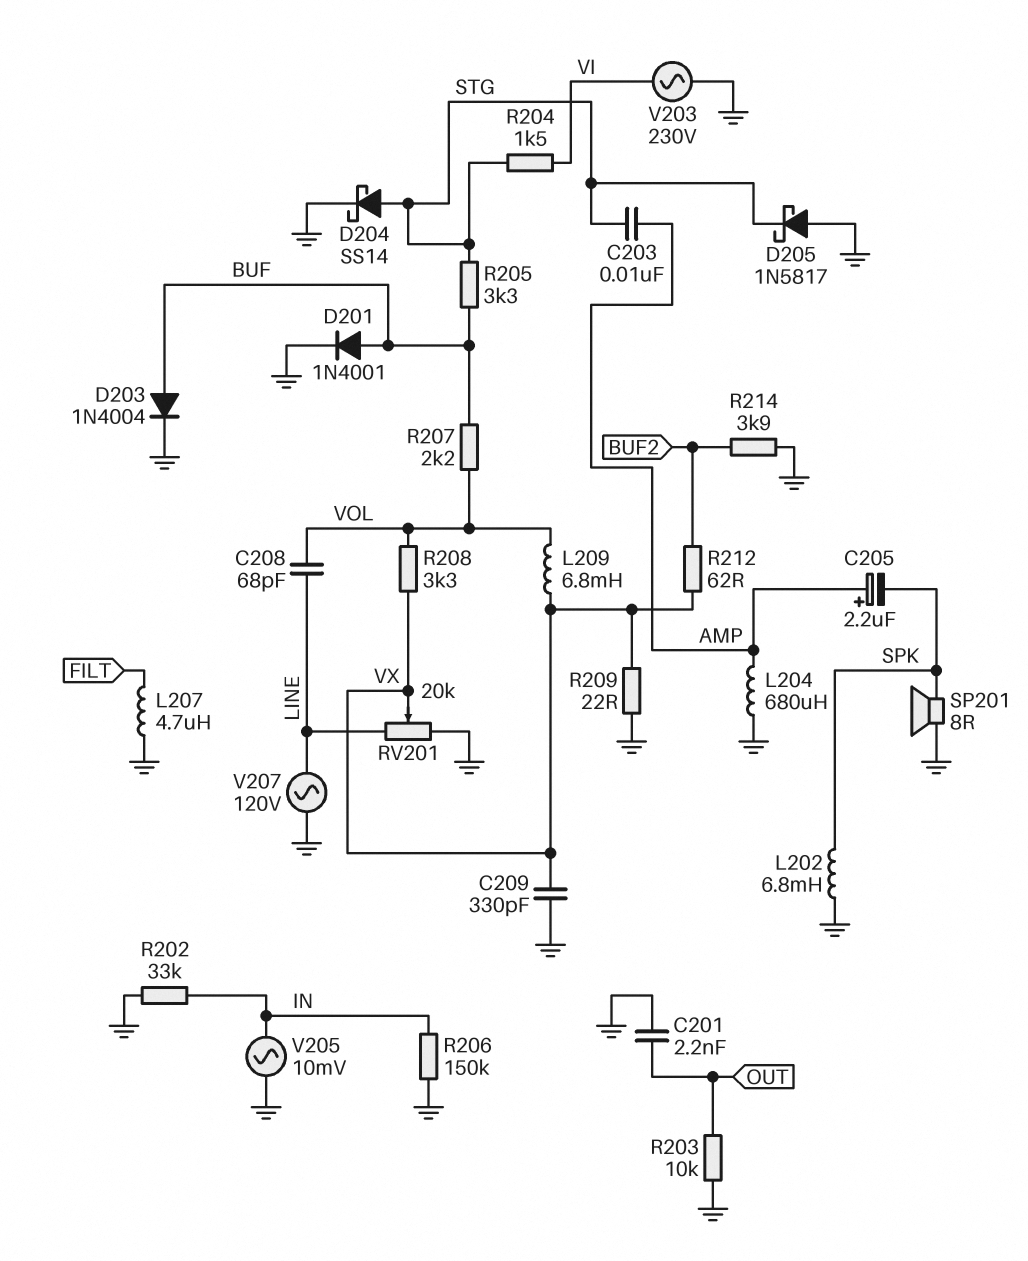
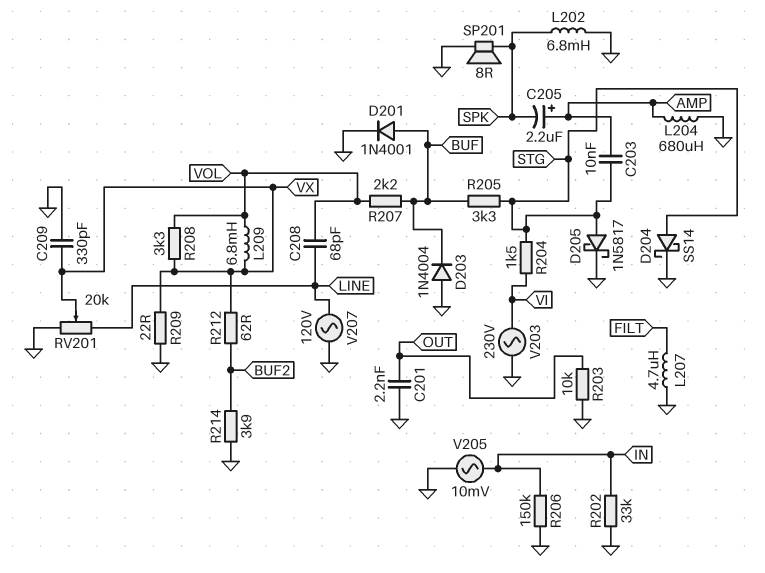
D203: diode 1N4004 (A BUF, K GND) -> diode 1N4004 (A GND, K BUF)
D205: schottky 1N5817 (A GND, K STG) -> schottky 1N5817 (A STG, K GND)

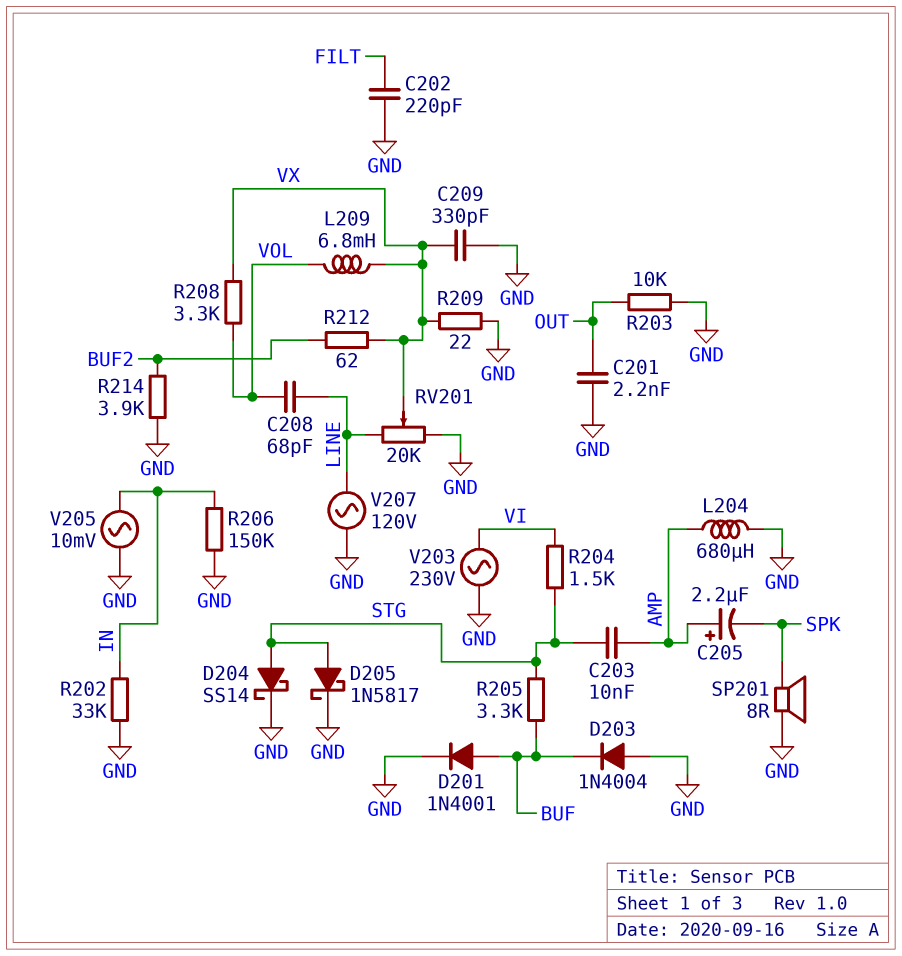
C202: none -> 220pF (FILT, GND)
L202: 6.8mH (GND, SPK) -> none
L207: 4.7uH (FILT, GND) -> none
R207: 2.2k (BUF, VOL) -> none

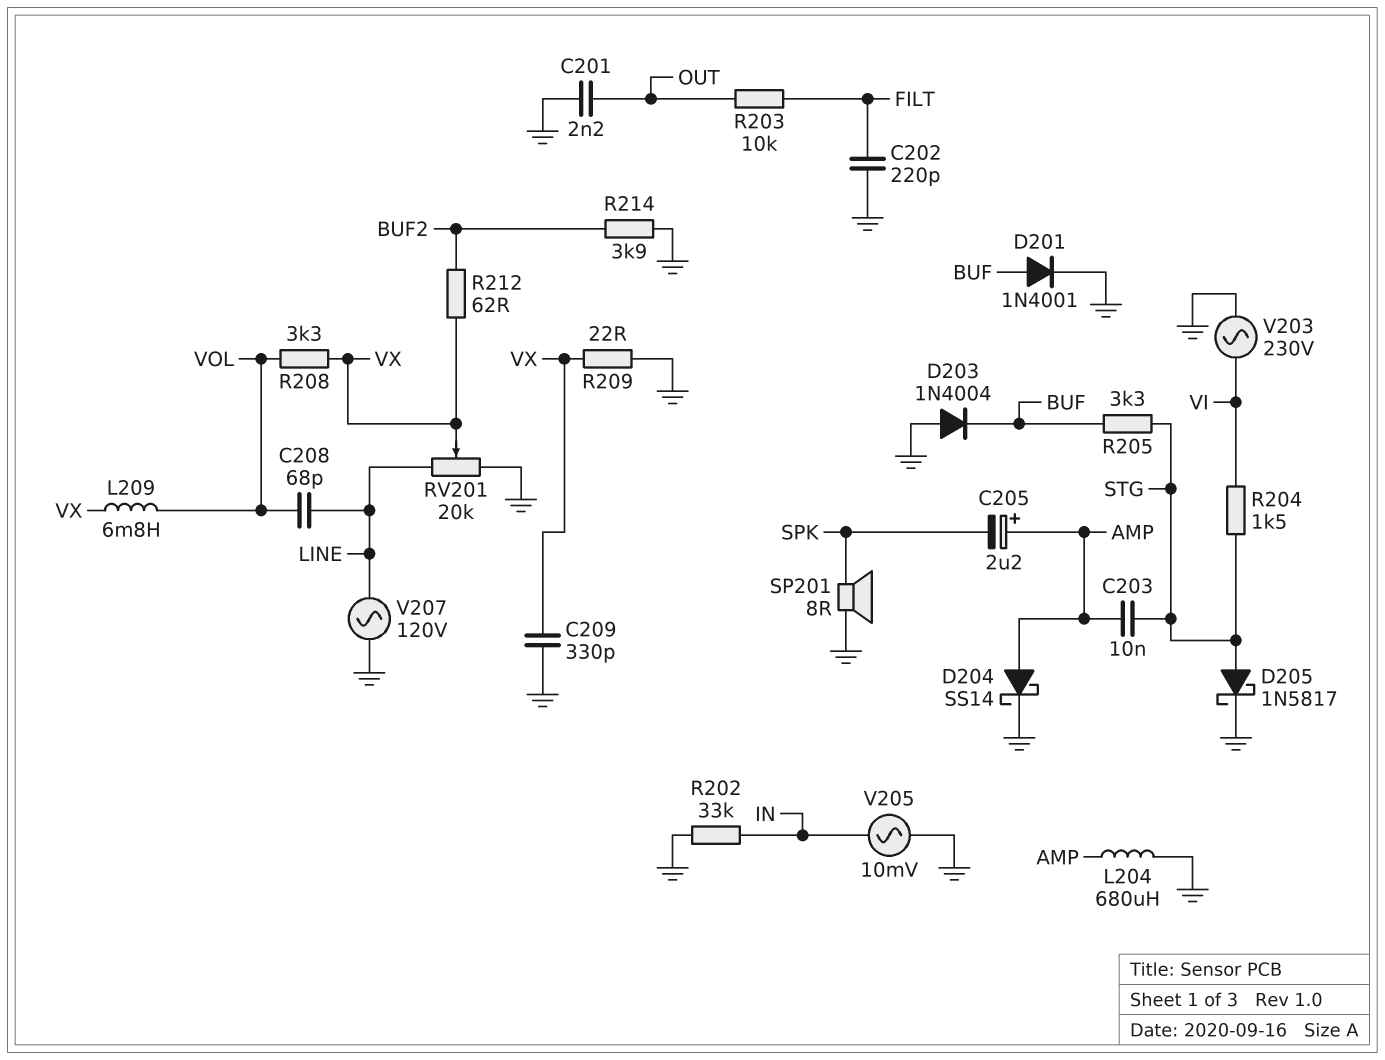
D204: schottky SS14 (A STG, K GND) -> schottky SS14 (A AMP, K GND)
R203: 10k (GND, OUT) -> 10k (FILT, OUT)
R206: 150k (GND, IN) -> none

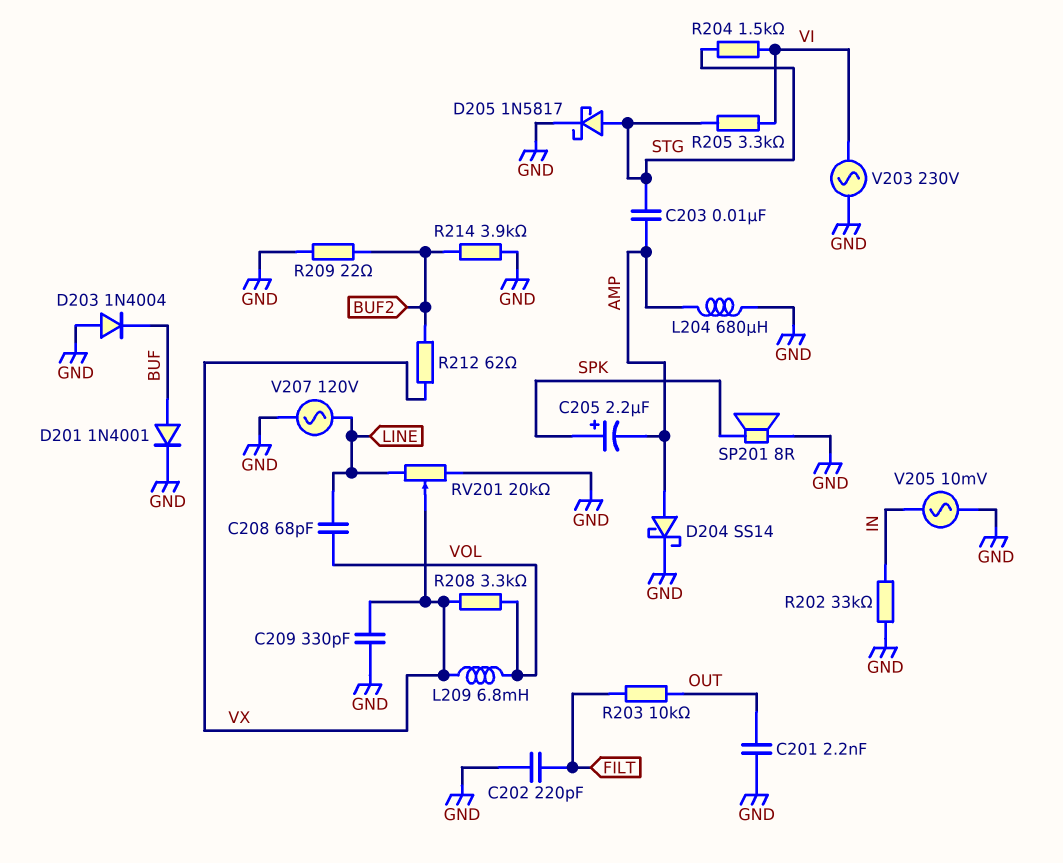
C205: 2.2uF (plus AMP, minus SPK) -> 2.2uF (plus SPK, minus AMP)
R205: 3.3k (BUF, STG) -> 3.3k (STG, VI)
R209: 22 (GND, VX) -> 22 (BUF2, GND)

